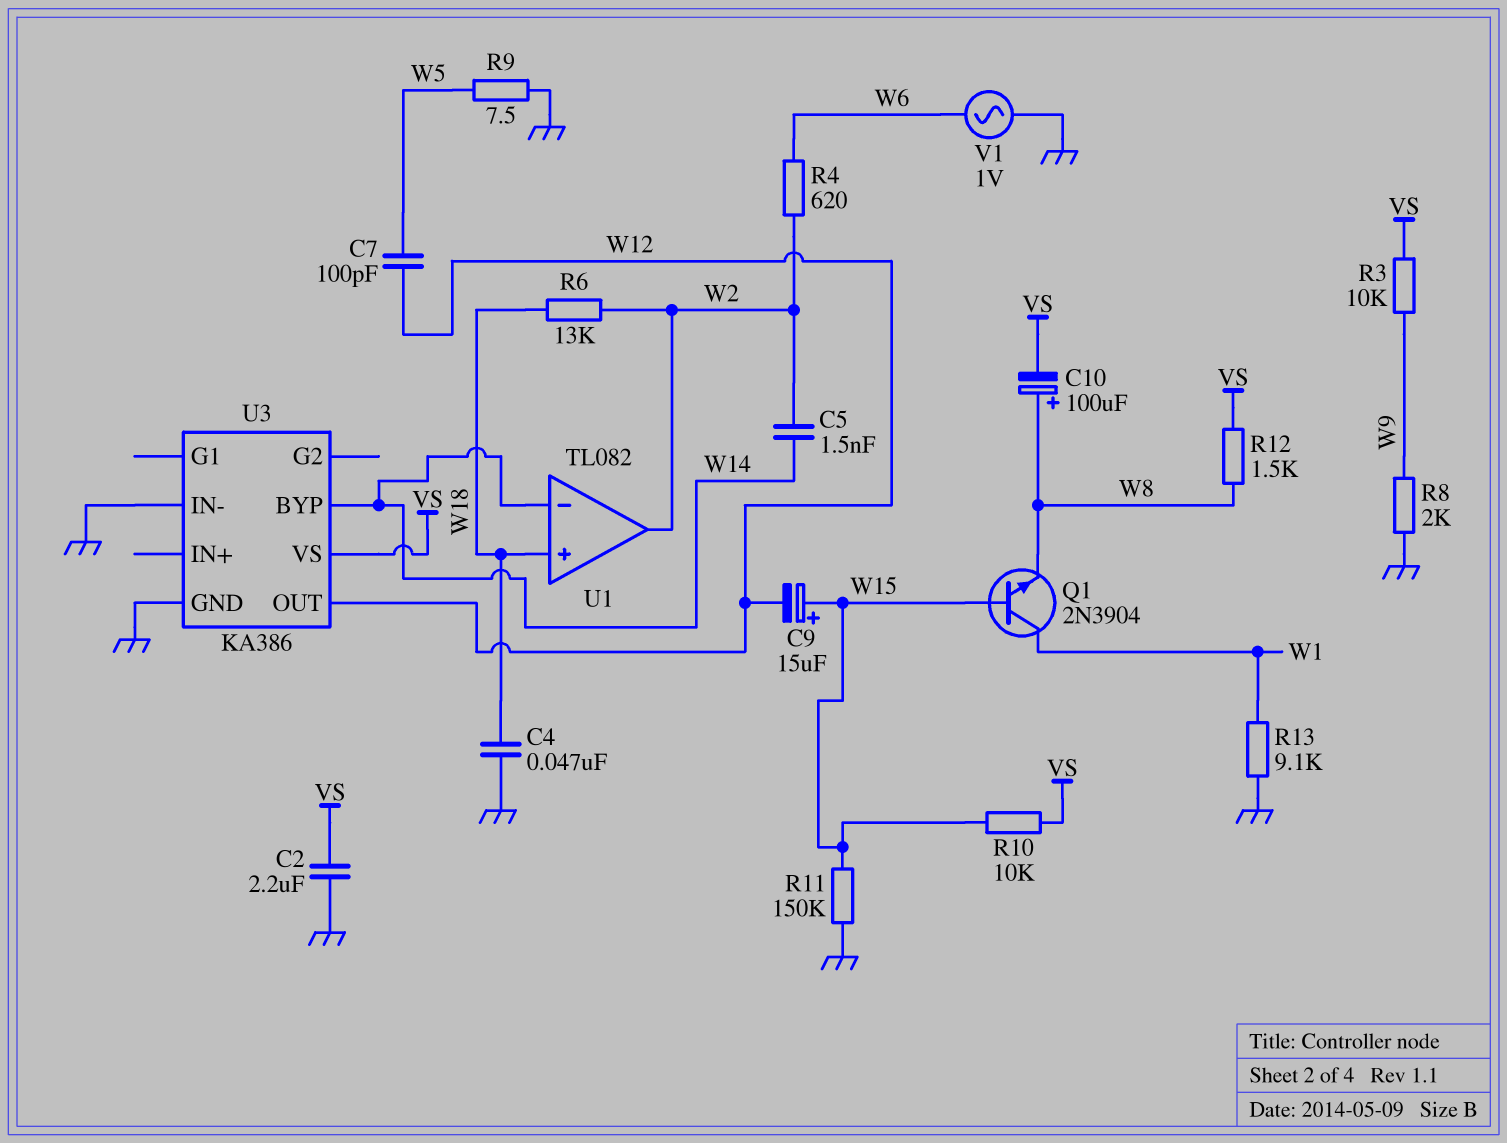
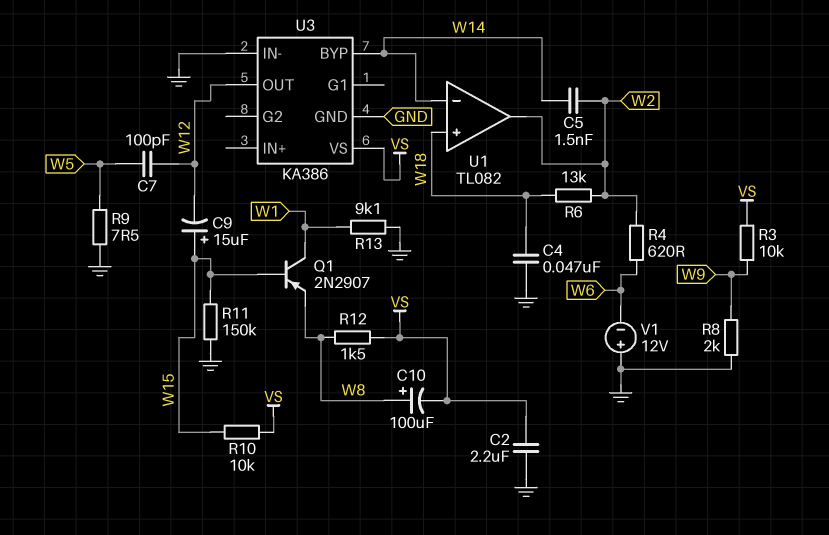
Q1: NPN 2N3904 (B W15, C W1, E W8) -> PNP 2N2907 (B W15, C W1, E W8)
V1: AC 1V (GND, W6) -> 12V (plus GND, minus W6)

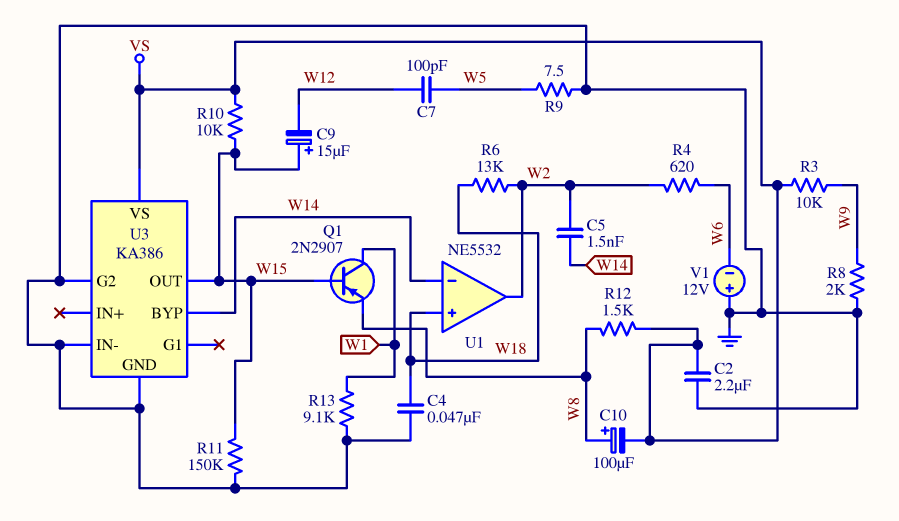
U1: TL082 -> NE5532
U3 pin G2: none -> GND
U3 pin OUT: W12 -> W15

